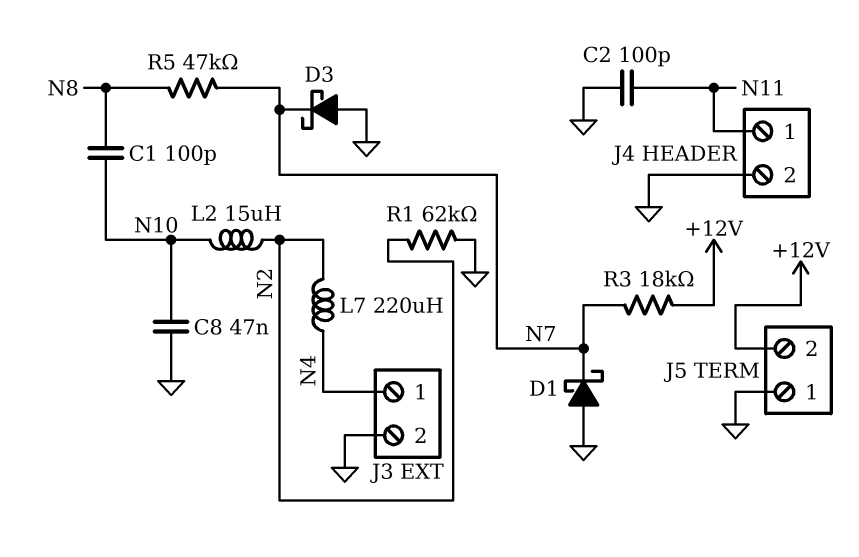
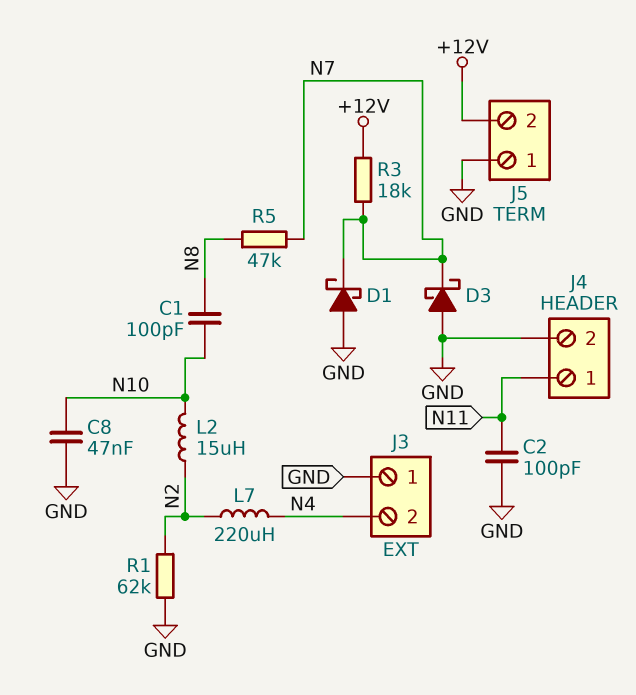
J3 pin 1: N4 -> GND
J3 pin 2: GND -> N4

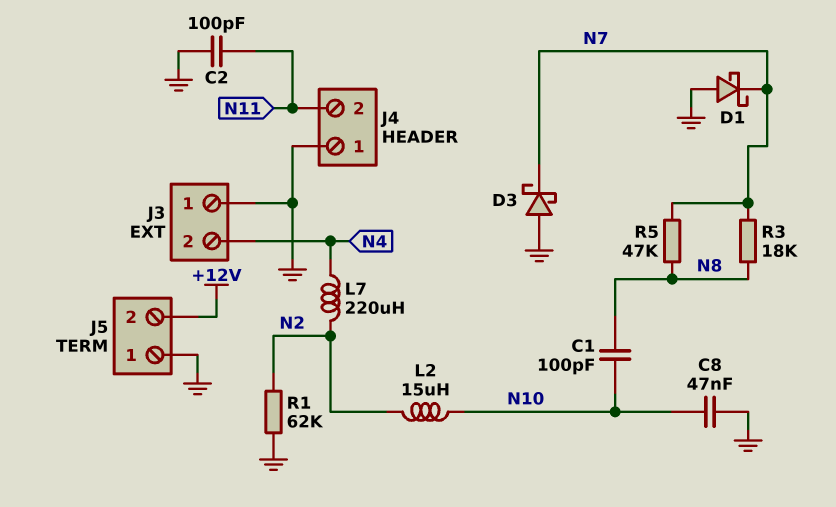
J4 pin 1: N11 -> GND
J4 pin 2: GND -> N11
R3: 18k (+12V, N7) -> 18k (N7, N8)

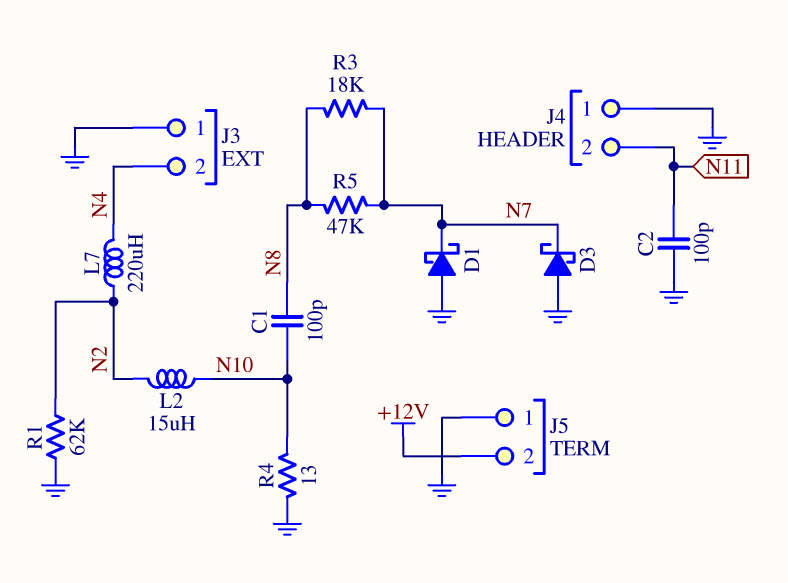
C8: 47nF (GND, N10) -> none
R4: none -> 13 (GND, N10)

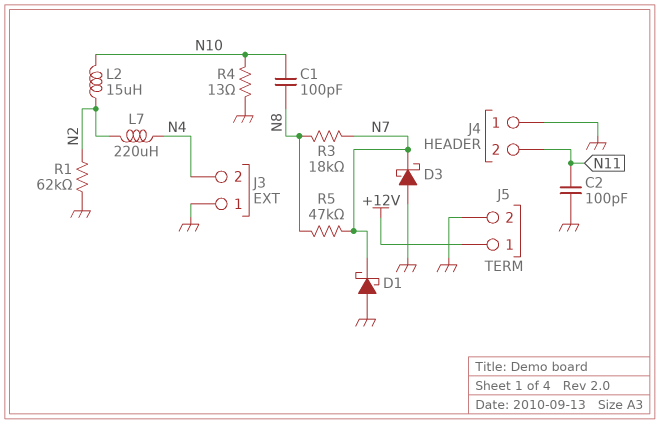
J5 pin 1: GND -> +12V
J5 pin 2: +12V -> GND

